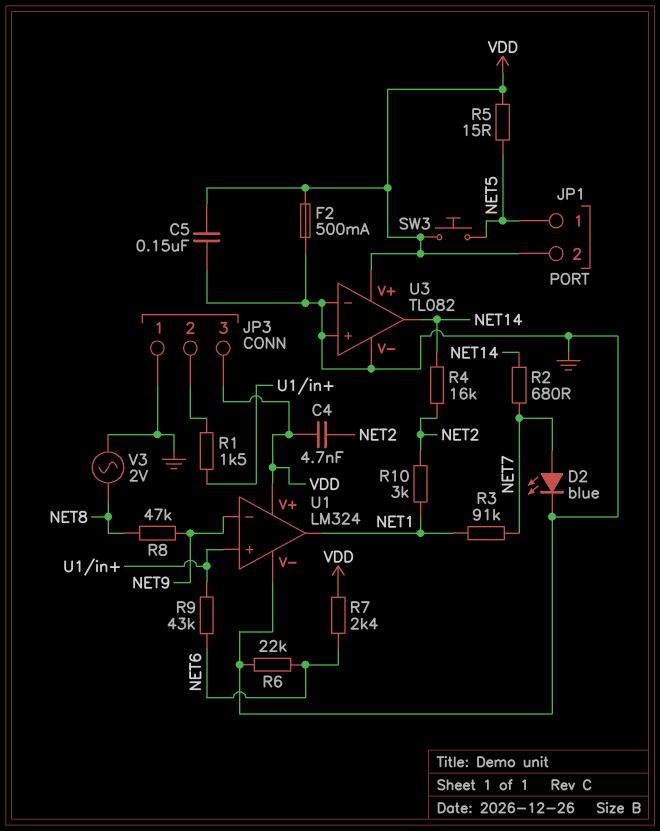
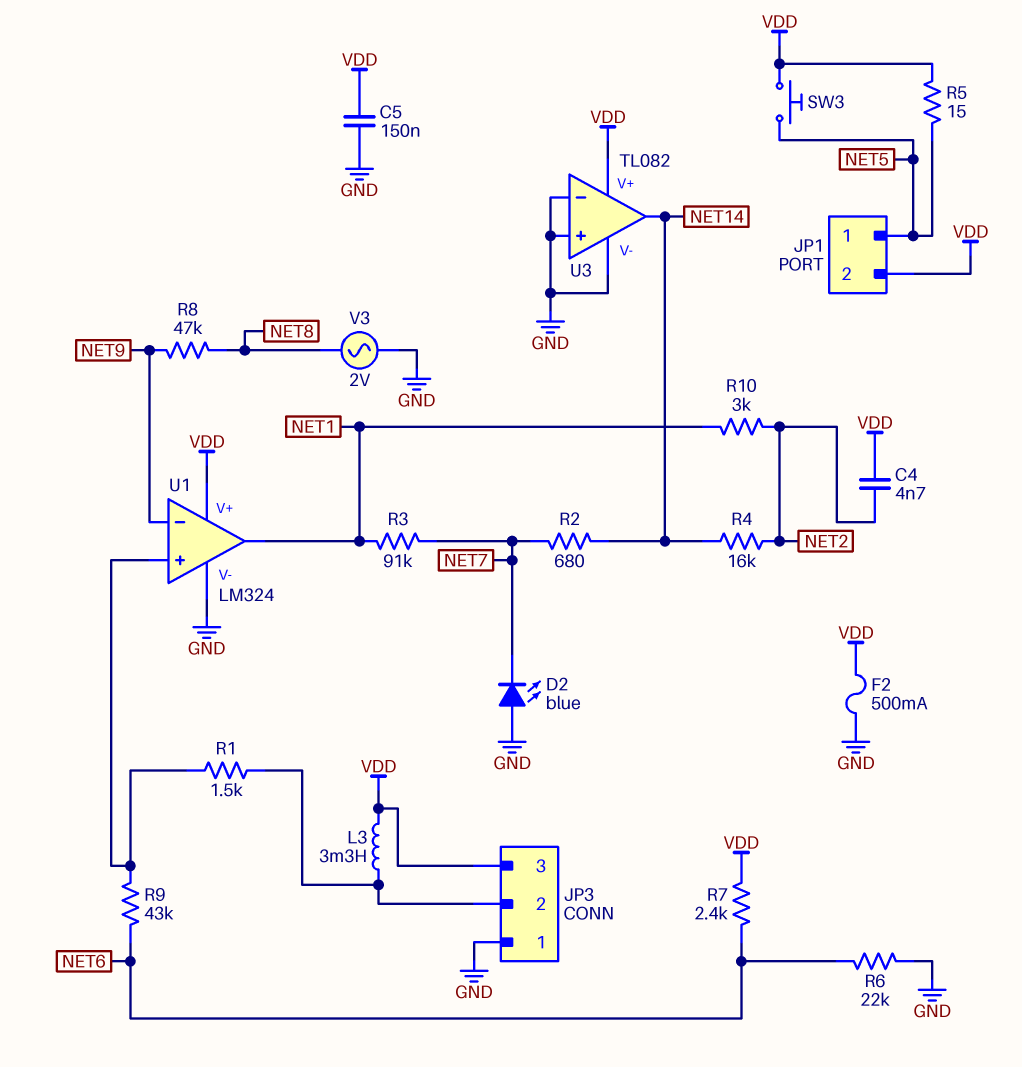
D2: LED blue (A NET7, K GND) -> LED blue (A GND, K NET7)
L3: none -> 3.3mH (JP3/2, VDD)

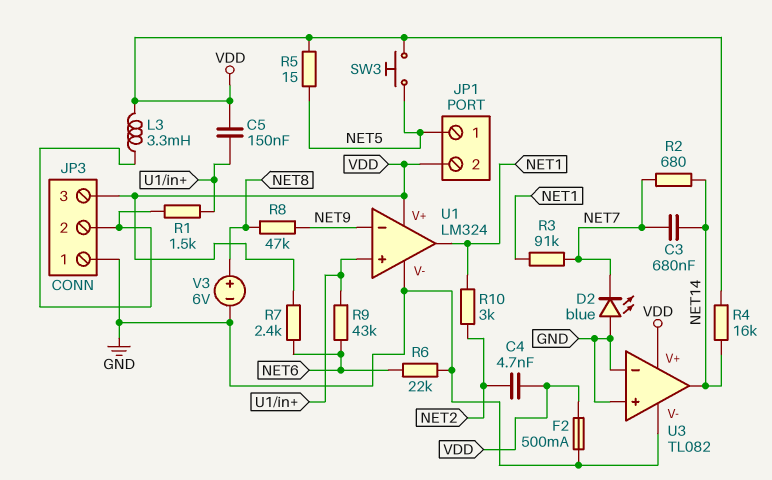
C3: none -> 680nF (NET7, NET14)
C5: 150nF (GND, VDD) -> 150nF (U1/in+, VDD)
R4: 16k (NET2, NET14) -> 16k (NET14, VDD)
V3: AC 2V (GND, NET8) -> 6V (plus NET8, minus GND)

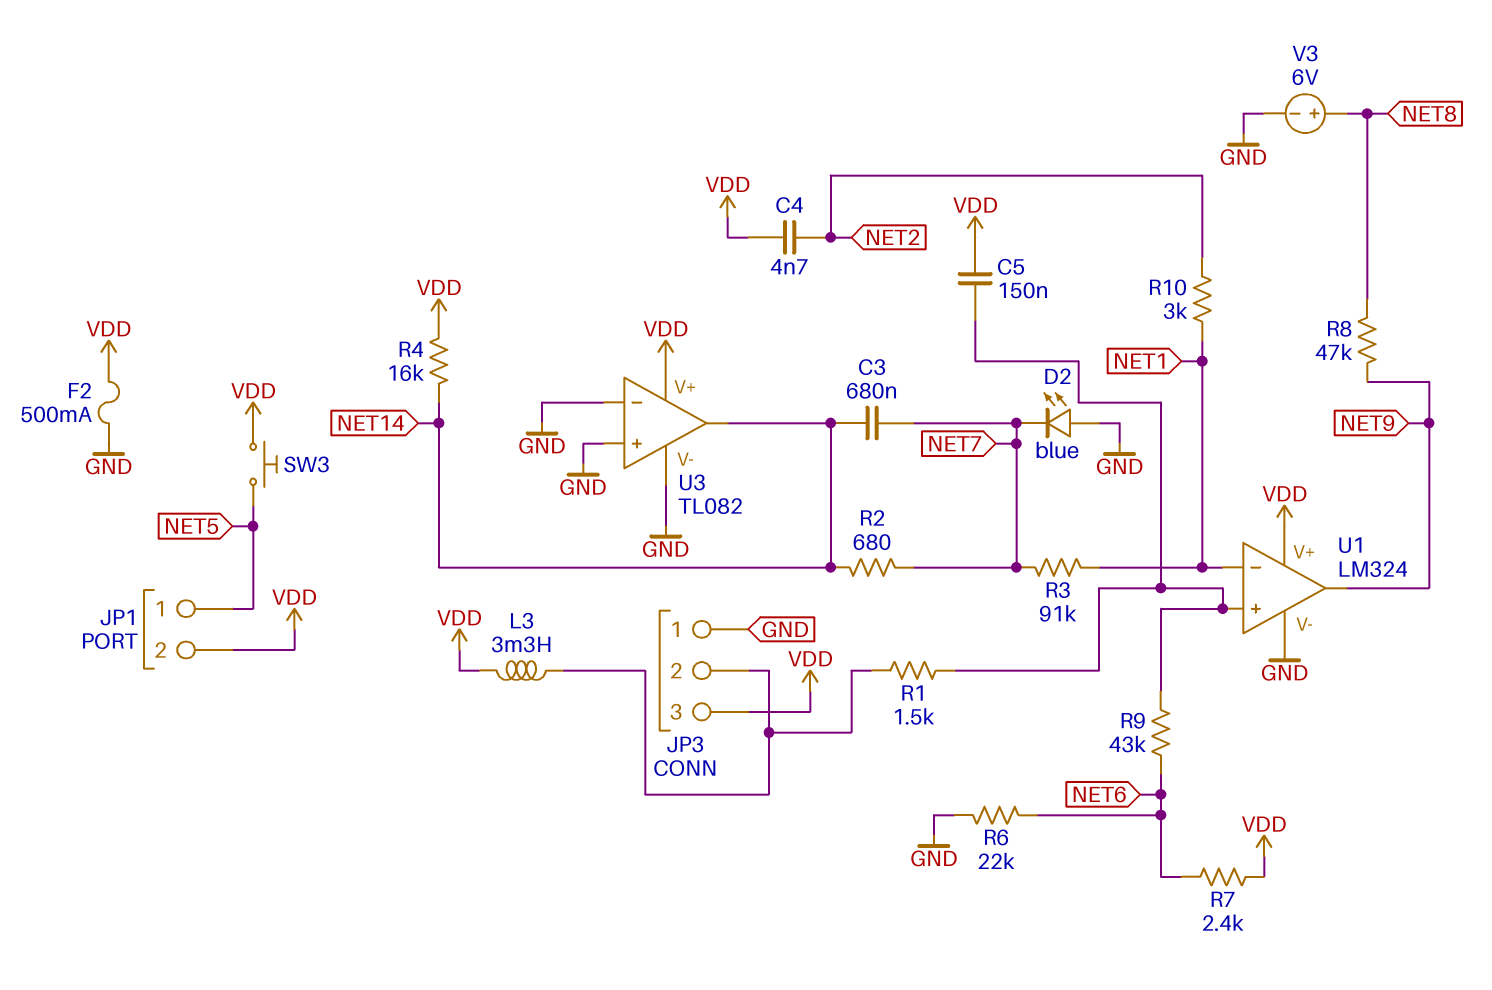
R5: 15 (NET5, VDD) -> none
U1 pin in-: NET9 -> NET1
U1 pin out: NET1 -> NET9

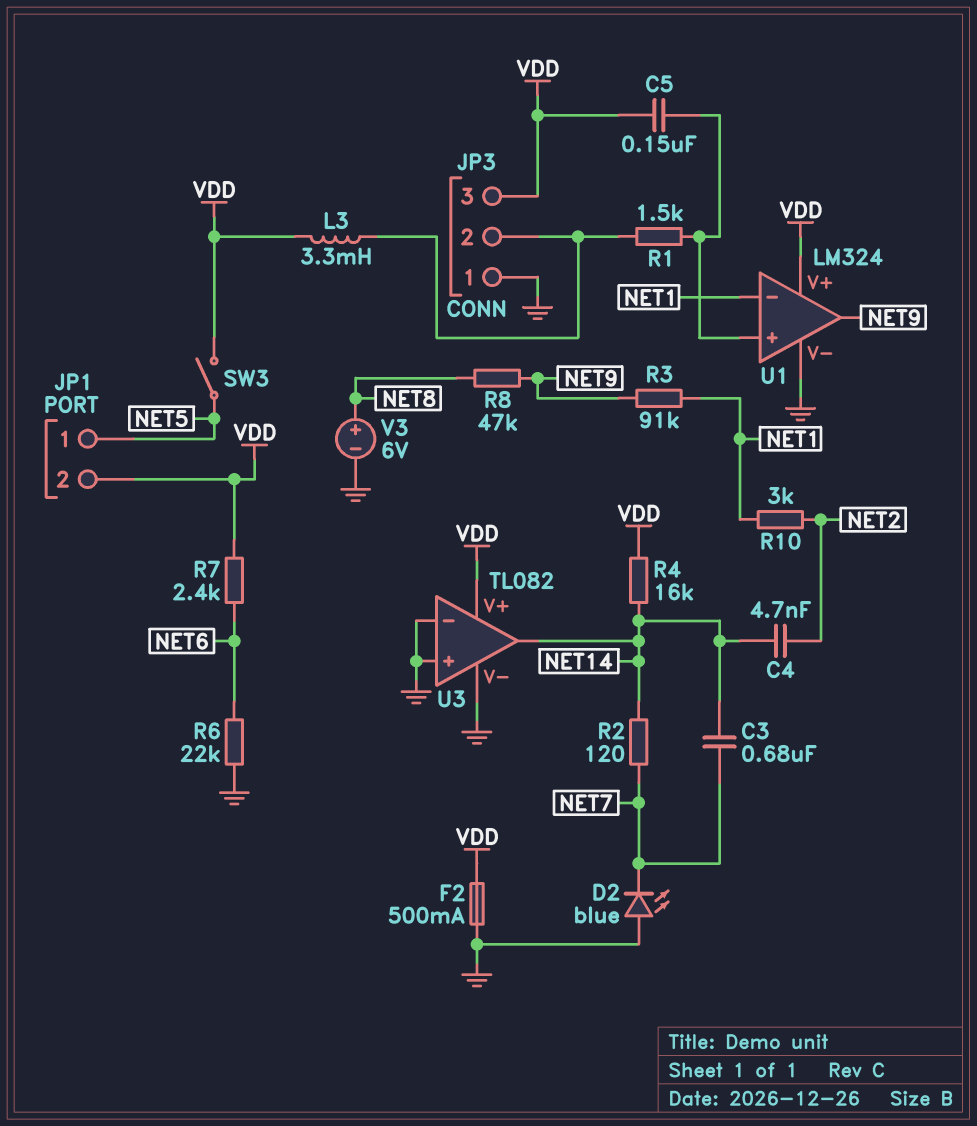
C4: 4.7nF (NET2, VDD) -> 4.7nF (NET2, NET14)
R2: 680 (NET7, NET14) -> 120 (NET7, NET14)
R3: 91k (NET1, NET7) -> 91k (NET1, NET9)
R9: 43k (NET6, U1/in+) -> none
SW3: button (NET5, VDD) -> switch (NET5, VDD)

